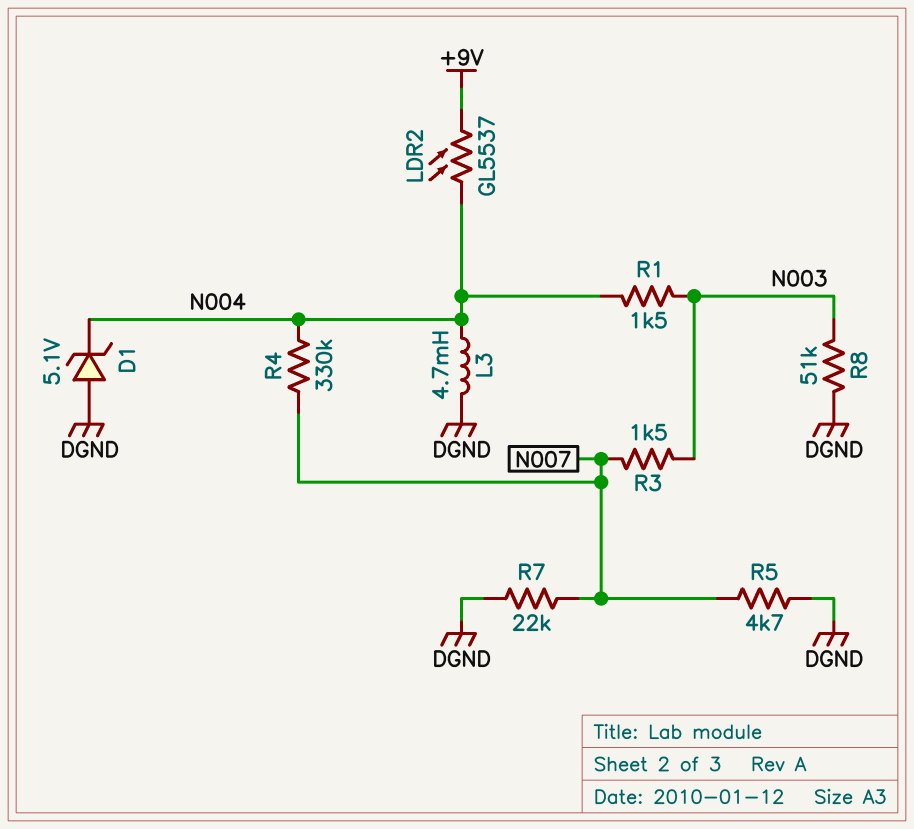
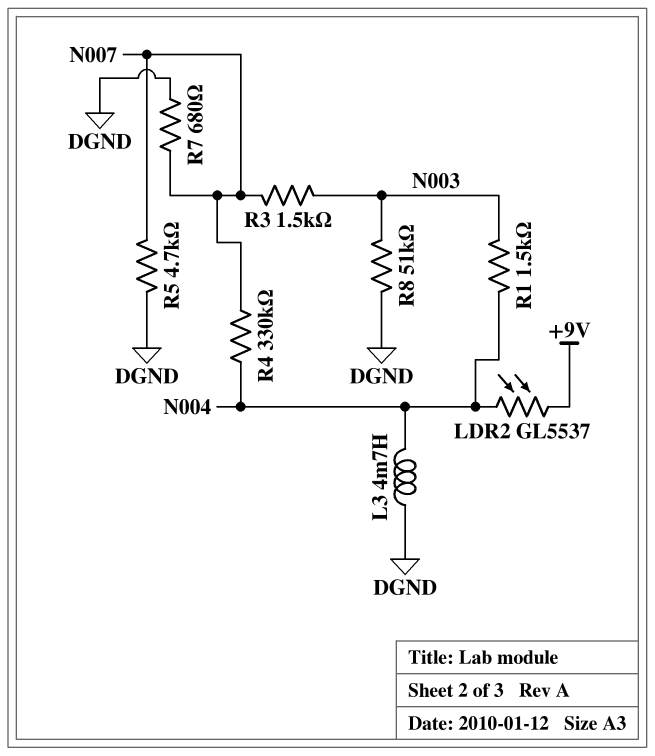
D1: zener 5.1V (A DGND, K N004) -> none
R7: 22k (DGND, N007) -> 680 (DGND, N007)

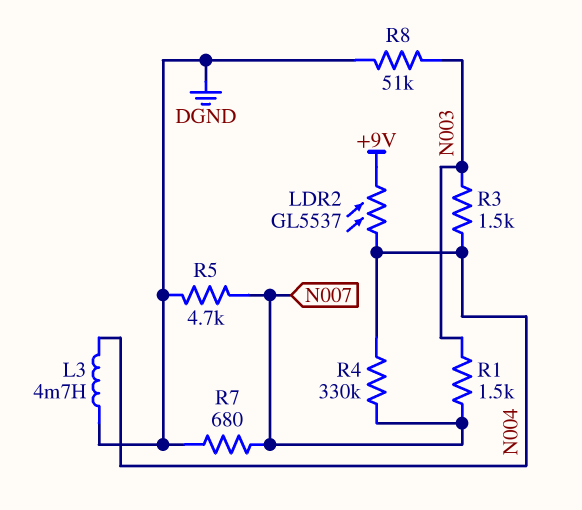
R1: 1.5k (N003, N004) -> 1.5k (N003, N007)
R3: 1.5k (N003, N007) -> 1.5k (N003, N004)

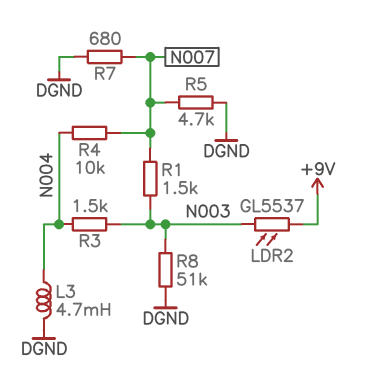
LDR2: GL5537 (+9V, N004) -> GL5537 (+9V, N003)
R4: 330k (N004, N007) -> 10k (N004, N007)

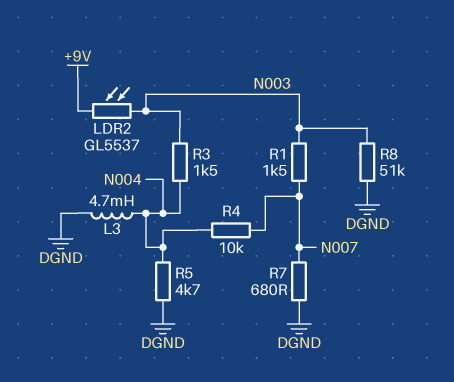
R5: 4.7k (DGND, N007) -> 4.7k (DGND, N004)

